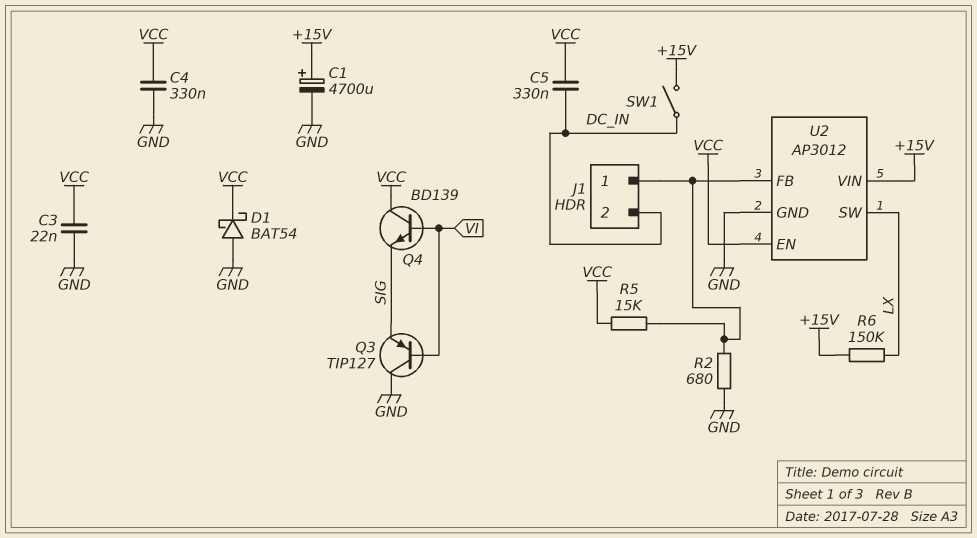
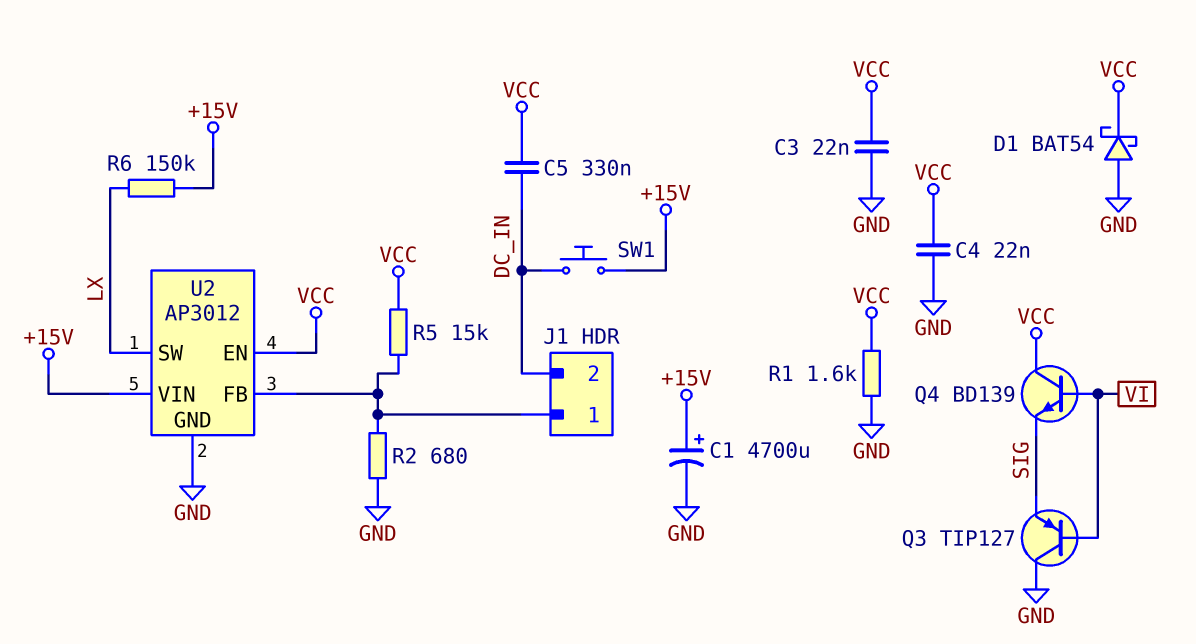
C4: 330nF (GND, VCC) -> 22nF (GND, VCC)
R1: none -> 1.6k (GND, VCC)
SW1: switch (+15V, DC_IN) -> button (+15V, DC_IN)

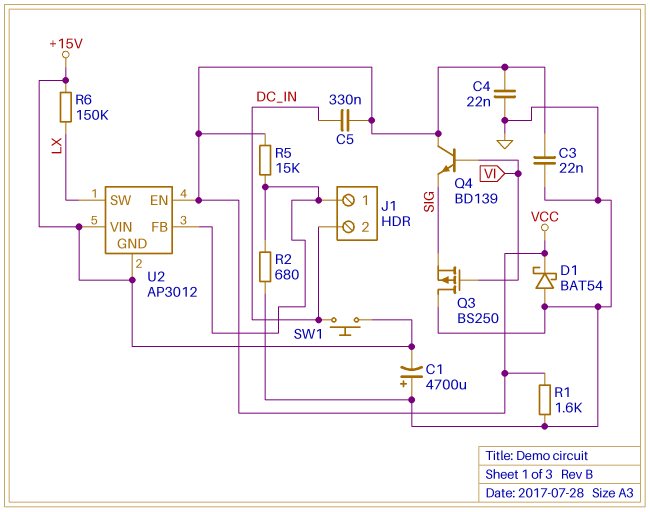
C1: 4700uF (plus +15V, minus GND) -> 4700uF (plus GND, minus +15V)
Q3: PNP TIP127 (B VI, C GND, E SIG) -> PMOS BS250 (G VI, D GND, S SIG)
U2 pin GND: GND -> +15V

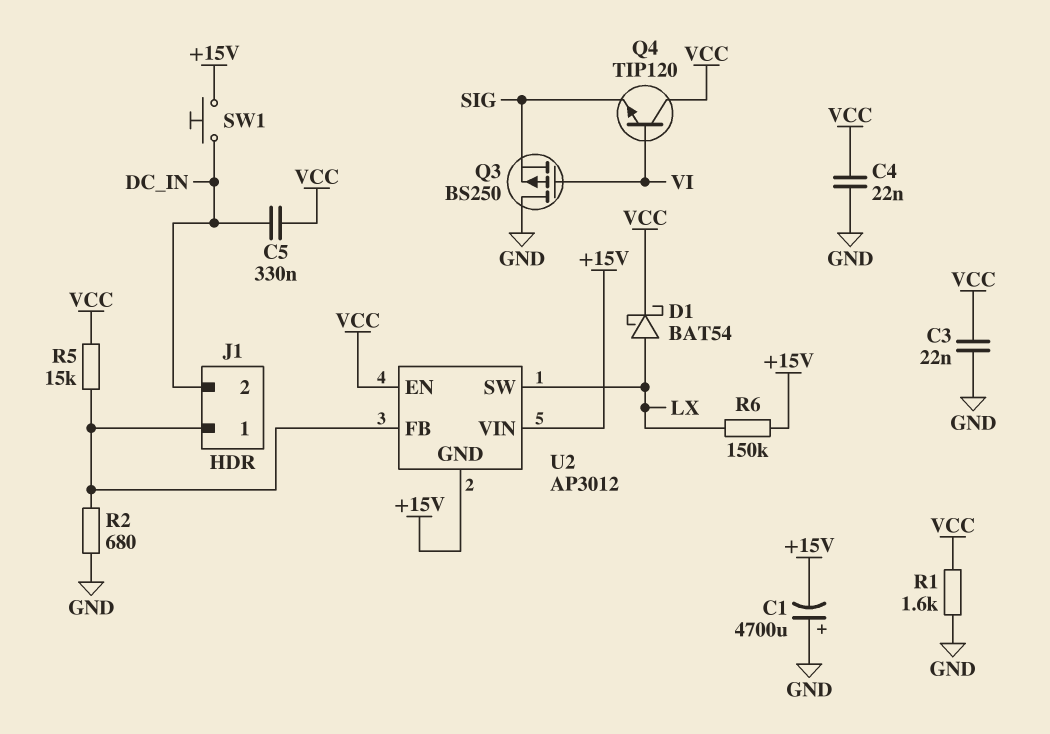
D1: schottky BAT54 (A GND, K VCC) -> schottky BAT54 (A LX, K VCC)
Q4: NPN BD139 (B VI, C VCC, E SIG) -> NPN TIP120 (B VI, C VCC, E SIG)

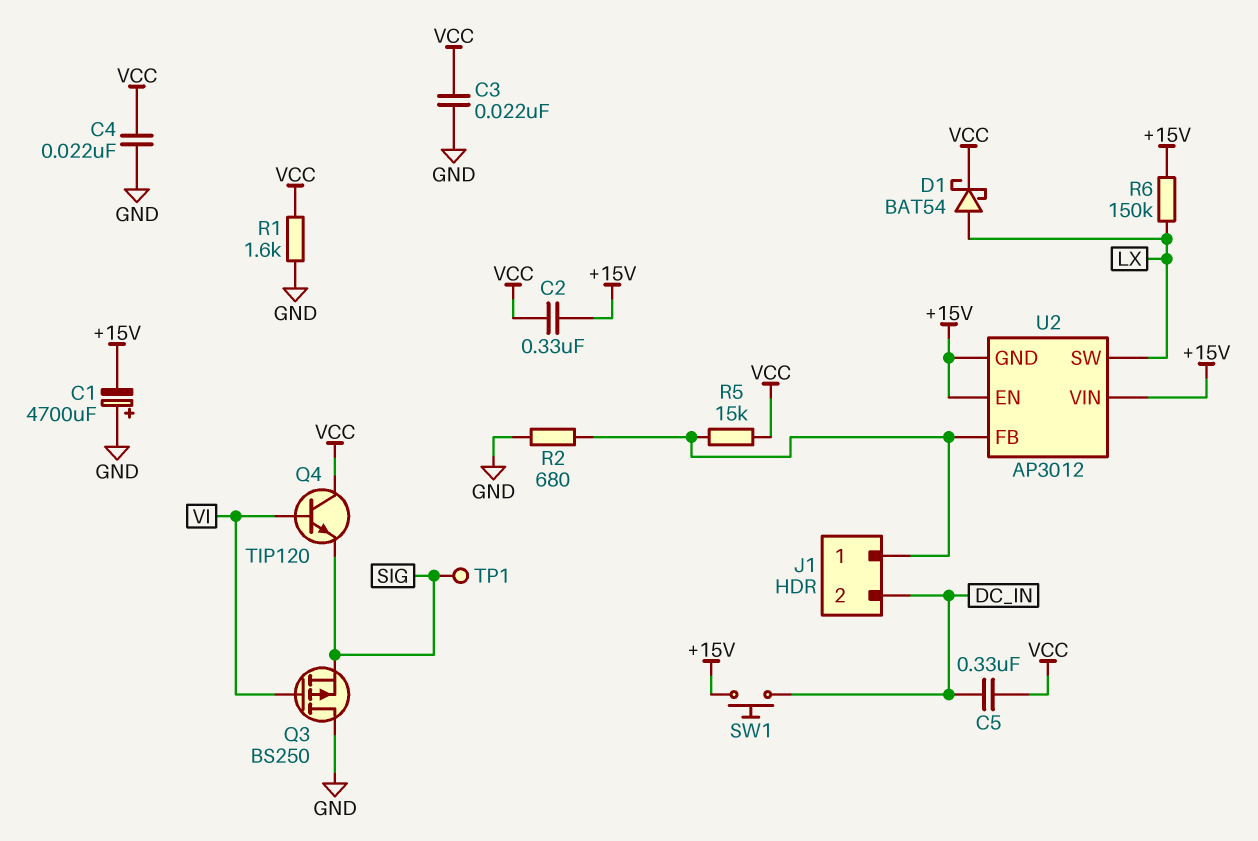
C2: none -> 330nF (+15V, VCC)
TP1: none -> test point (SIG)
U2 pin EN: VCC -> +15V

